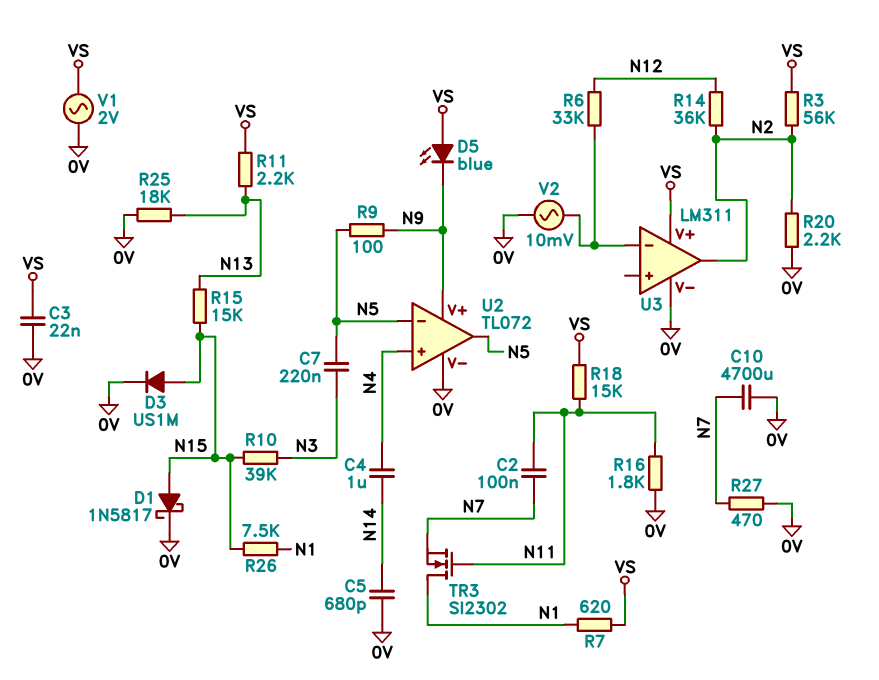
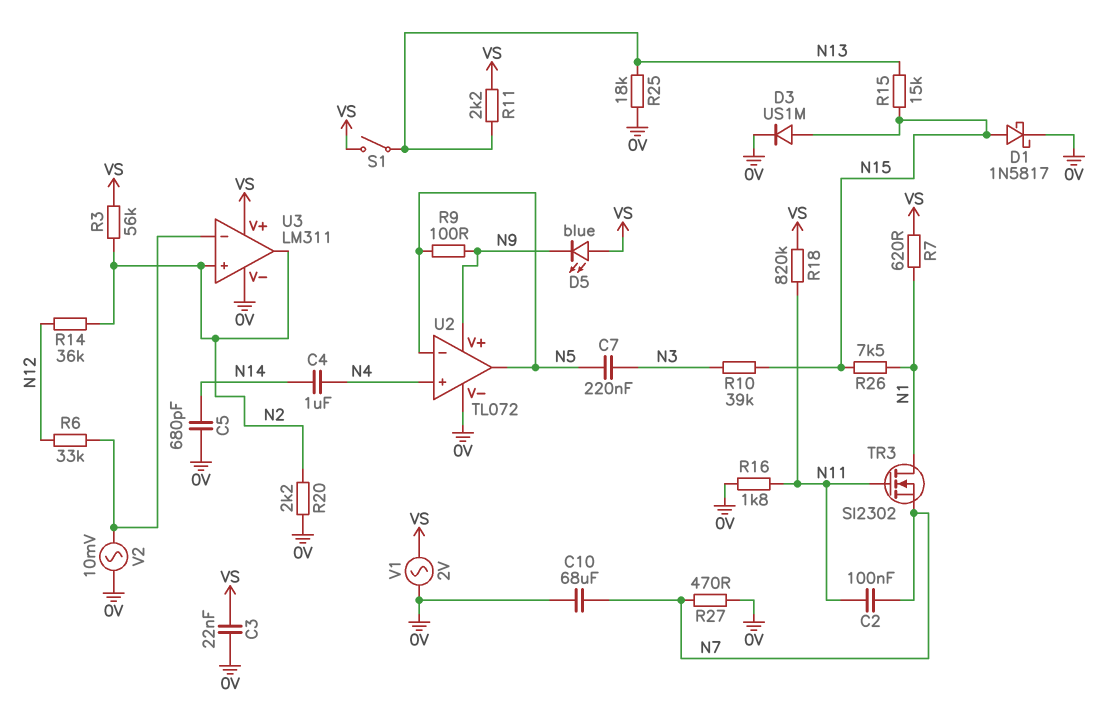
C10: 4700uF (0V, N7) -> 68uF (0V, N7)
R18: 15k (N11, VS) -> 820k (N11, VS)
S1: none -> switch (N13, VS)
U3 pin in+: none -> N2

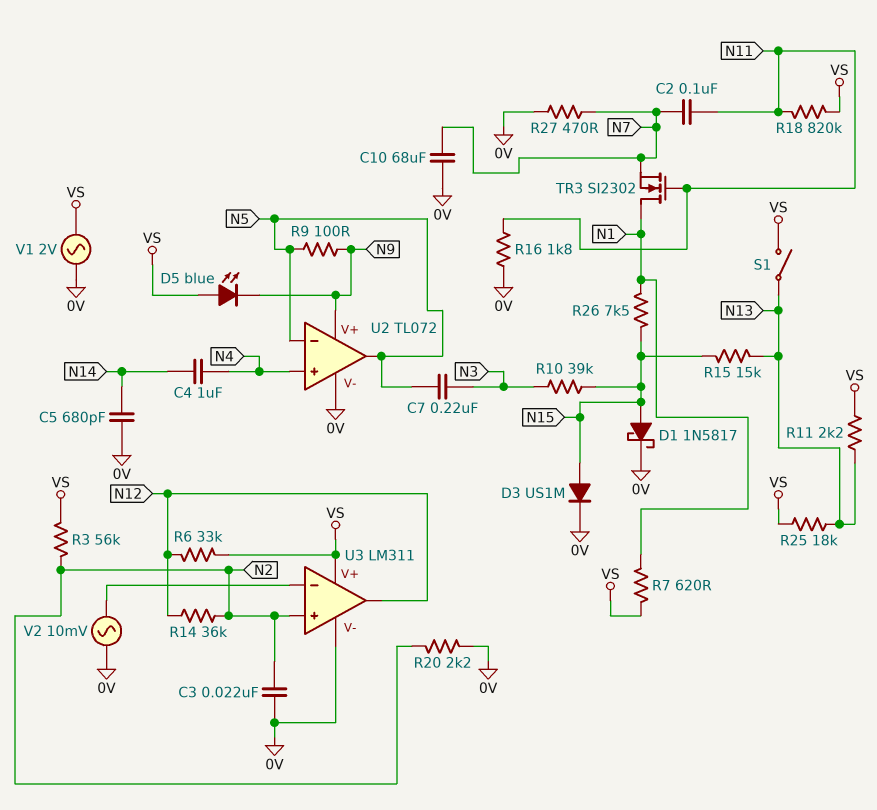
C3: 22nF (0V, VS) -> 22nF (0V, N2)
R6: 33k (N12, U3/in-) -> 33k (N12, VS)
R25: 18k (0V, N13) -> 18k (N13, VS)
U3 pin out: N2 -> N12

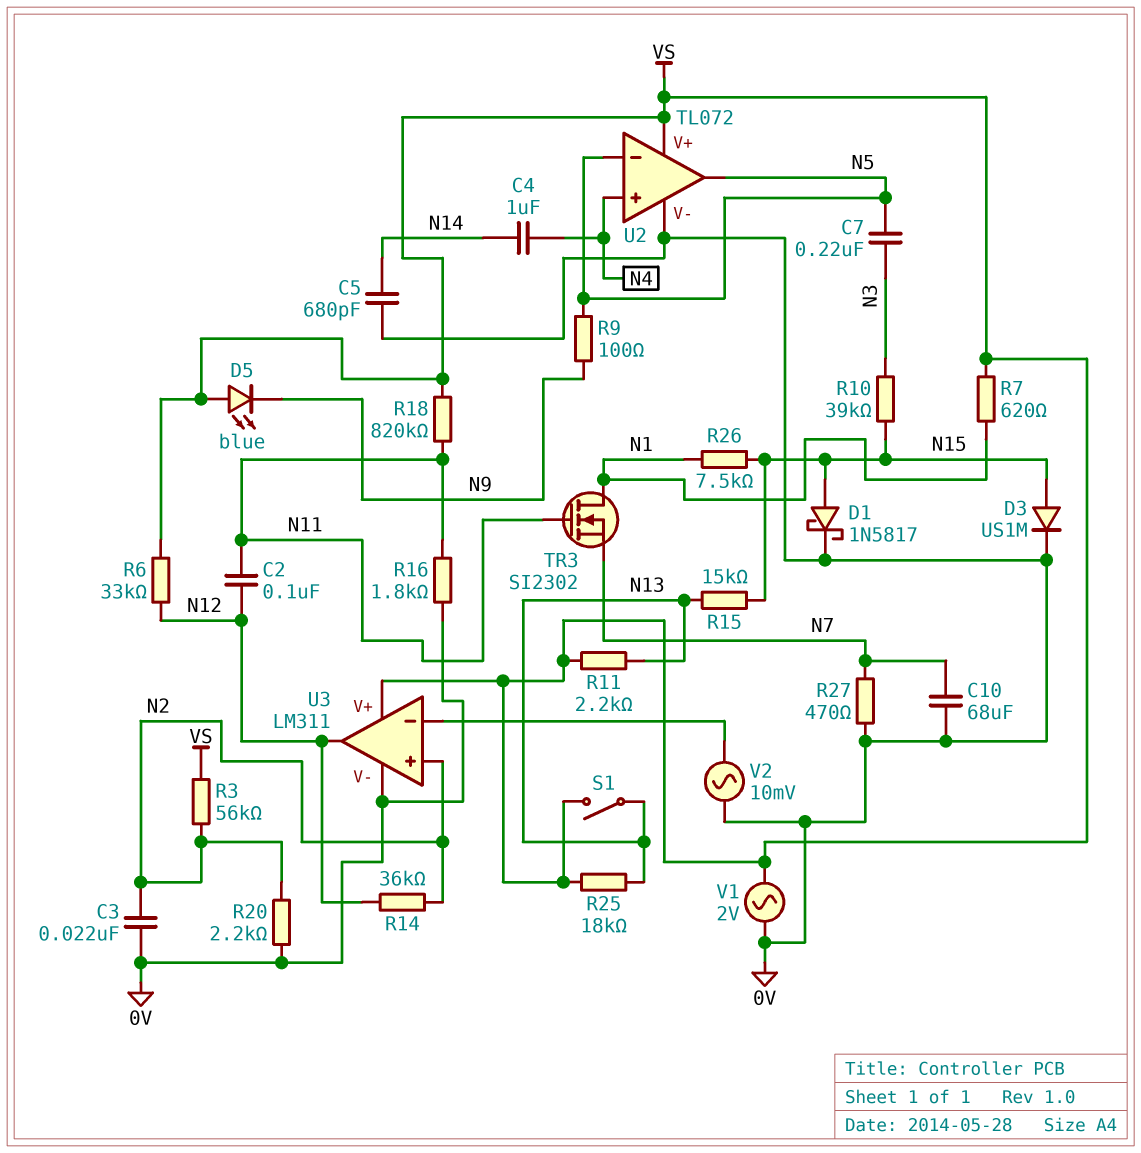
C2: 100nF (N7, N11) -> 100nF (N11, N12)
U2 pin V+: N9 -> VS

